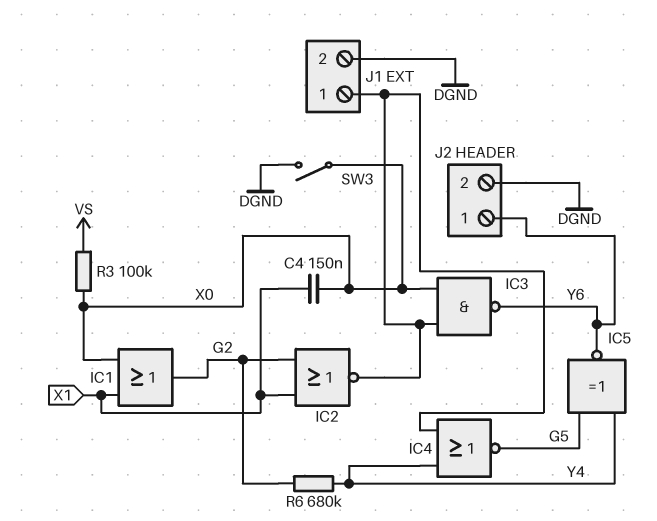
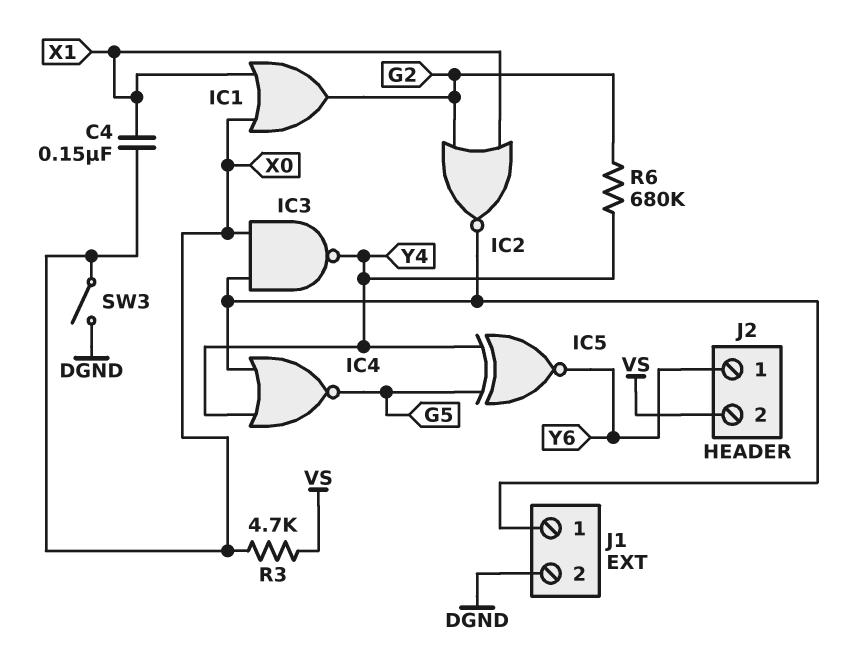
IC3: NAND (in J1/1, in X0, out Y6) -> NAND (in J1/1, in X0, out Y4)
J2 pin 2: DGND -> VS
R3: 100k (VS, X0) -> 4.7k (VS, X0)

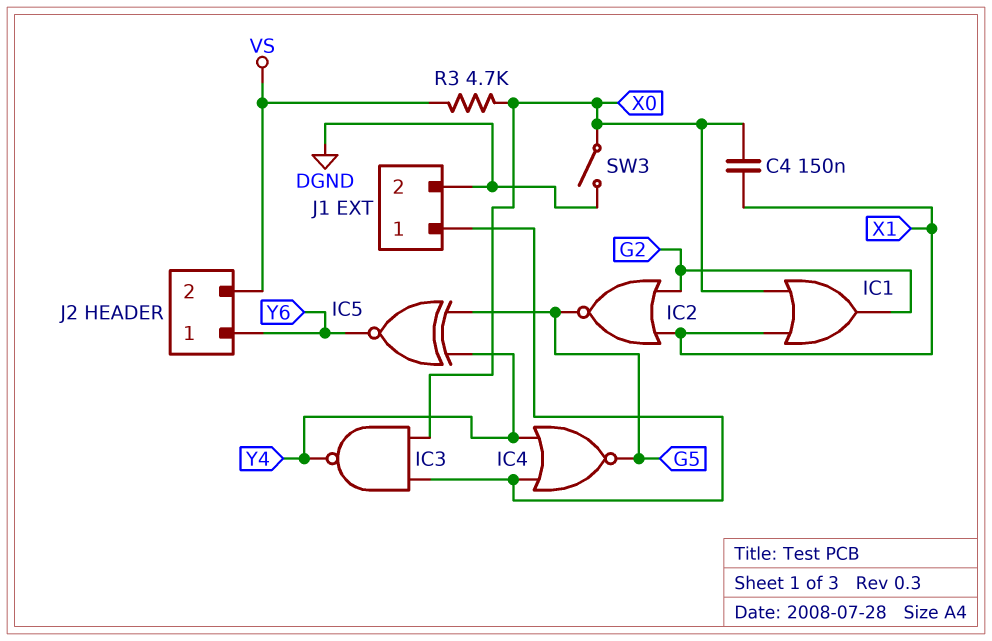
IC2: NOR (in G2, in X1, out J1/1) -> NOR (in G2, in X1, out G5)
R6: 680k (G2, Y4) -> none

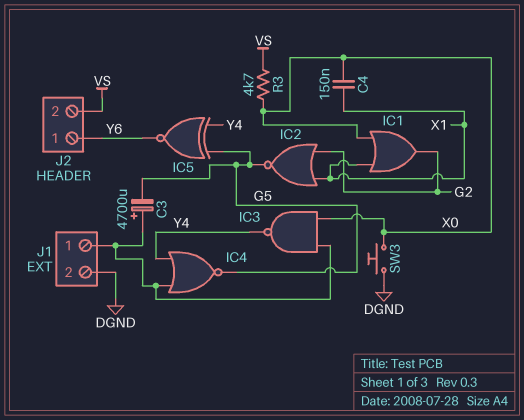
C3: none -> 4700uF (plus J1/1, minus G5)
SW3: switch (DGND, X0) -> button (DGND, X0)

